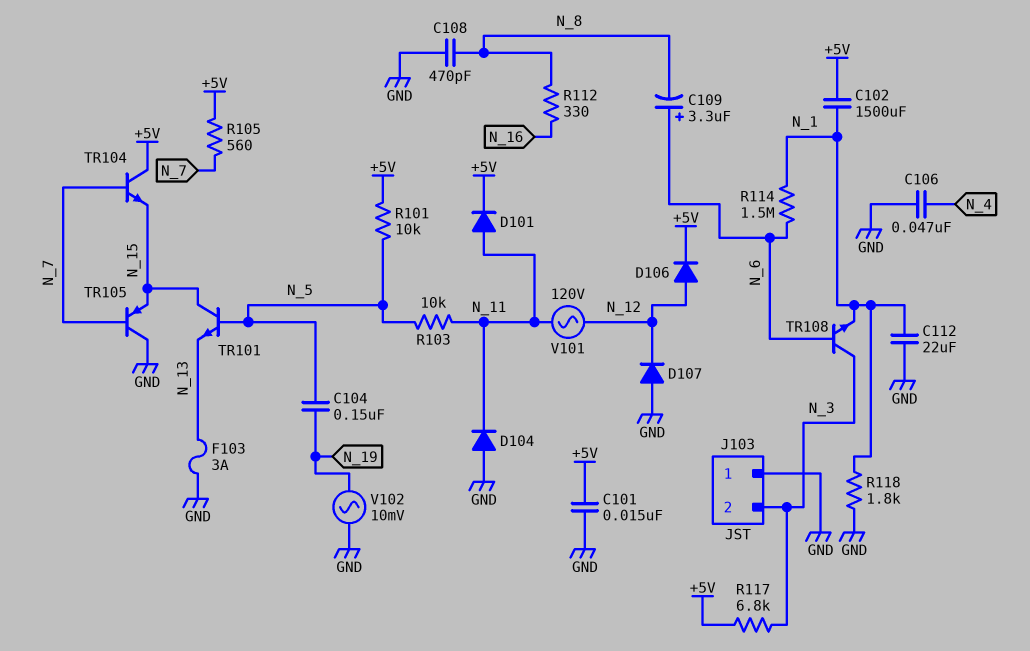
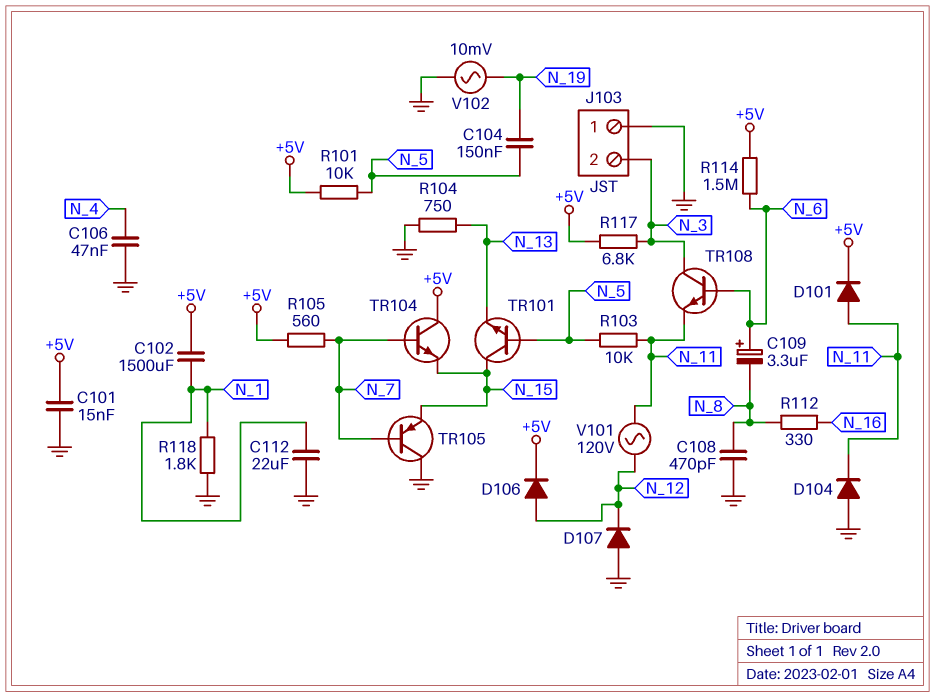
F103: 3A (GND, N_13) -> none
R104: none -> 750 (GND, N_13)
R114: 1.5M (N_1, N_6) -> 1.5M (+5V, N_6)
TR108: NPN (B N_6, C N_3, E N_1) -> NPN (B N_6, C N_3, E N_11)

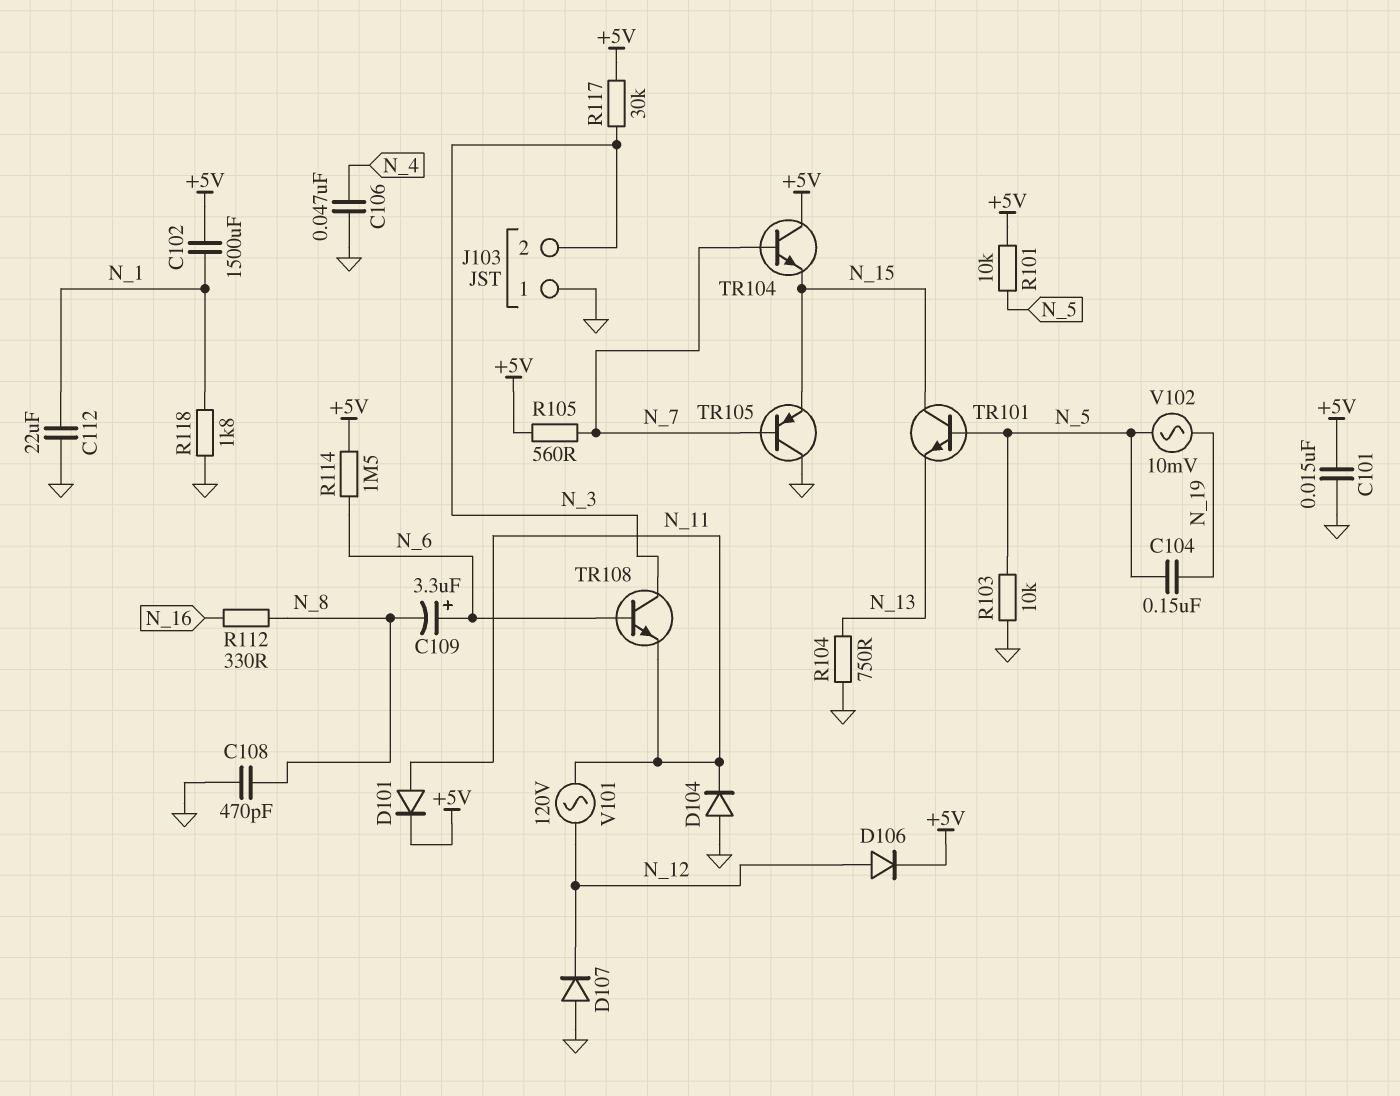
R103: 10k (N_5, N_11) -> 10k (GND, N_5)
R117: 6.8k (+5V, N_3) -> 30k (+5V, N_3)
V102: AC 10mV (GND, N_19) -> AC 10mV (N_5, N_19)

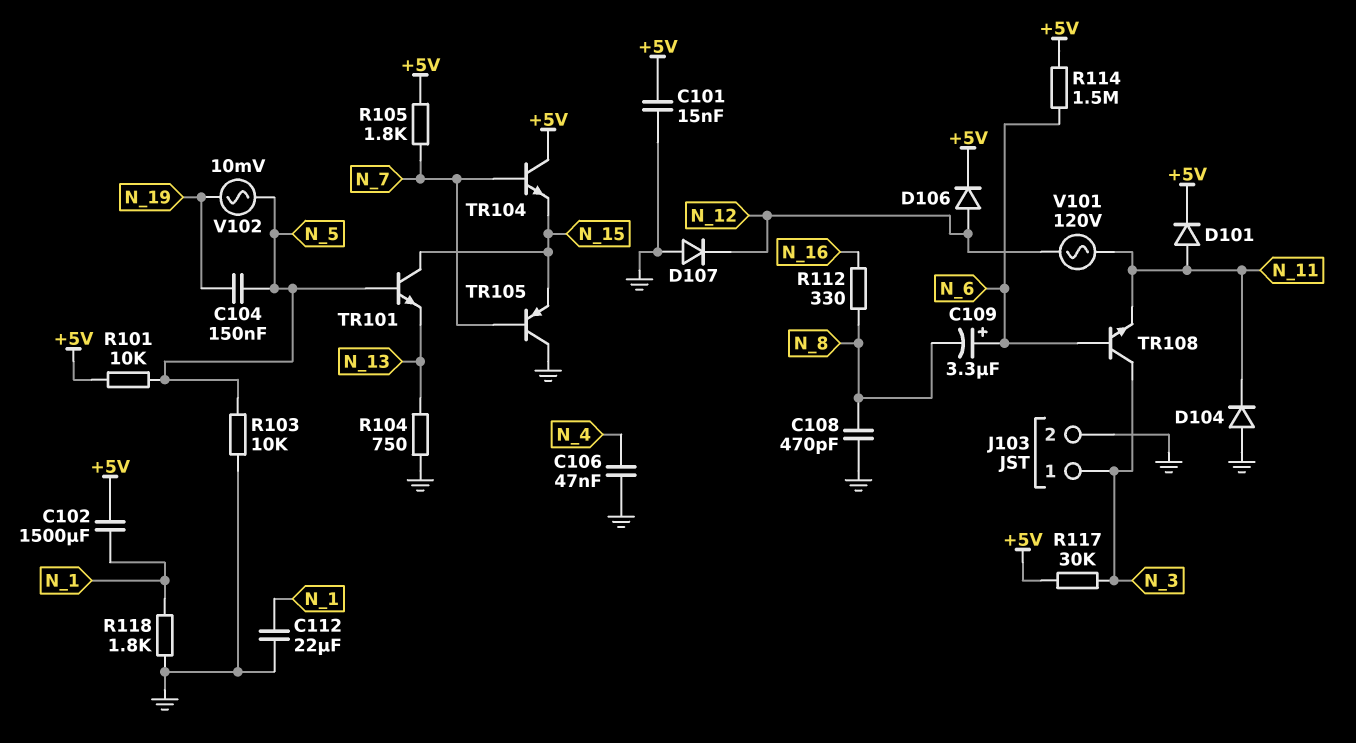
J103 pin 1: GND -> N_3
J103 pin 2: N_3 -> GND
R105: 560 (+5V, N_7) -> 1.8k (+5V, N_7)

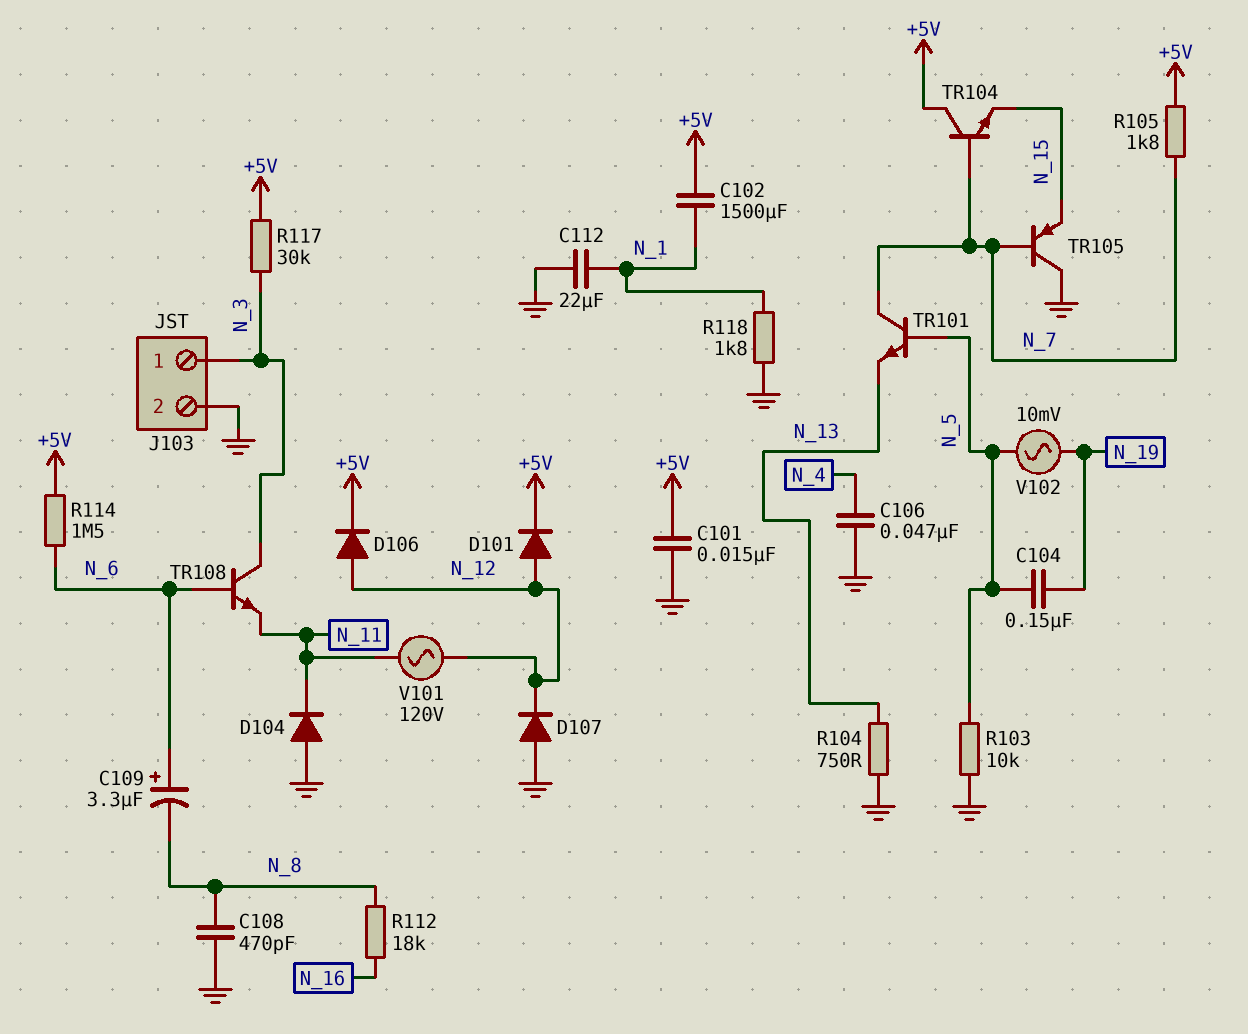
D101: diode (A N_11, K +5V) -> diode (A N_12, K +5V)
R101: 10k (+5V, N_5) -> none
R112: 330 (N_8, N_16) -> 18k (N_8, N_16)
TR101: NPN (B N_5, C N_15, E N_13) -> NPN (B N_5, C N_7, E N_13)

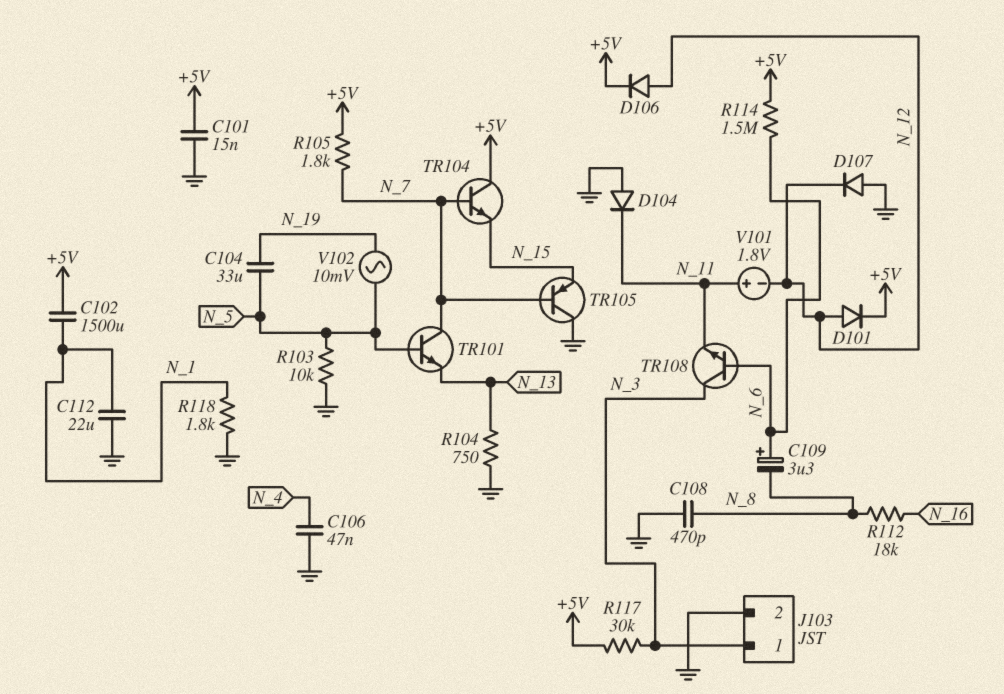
C104: 150nF (N_5, N_19) -> 33uF (N_5, N_19)
V101: AC 120V (N_11, N_12) -> 1.8V (plus N_11, minus N_12)

